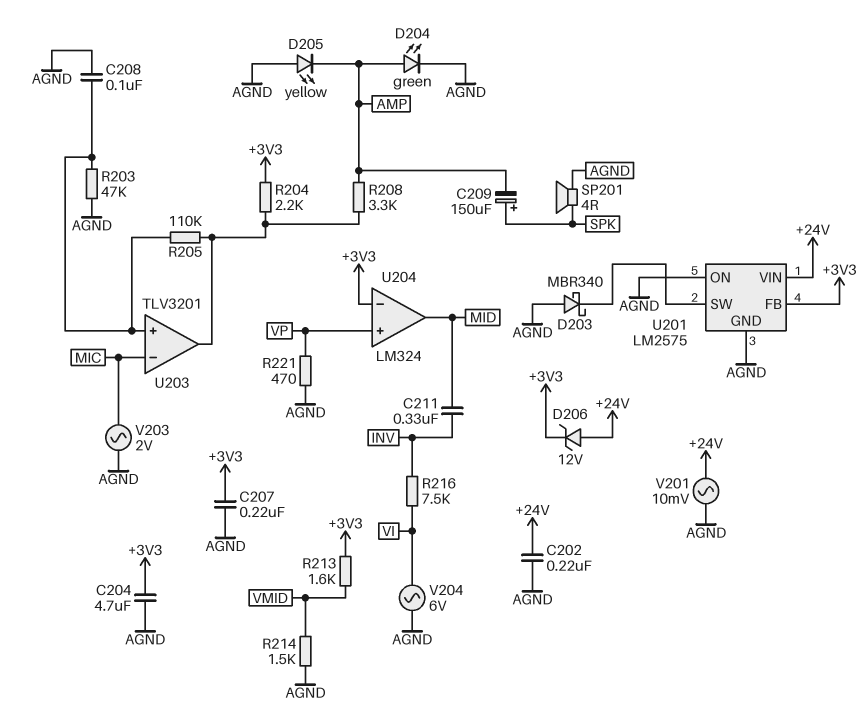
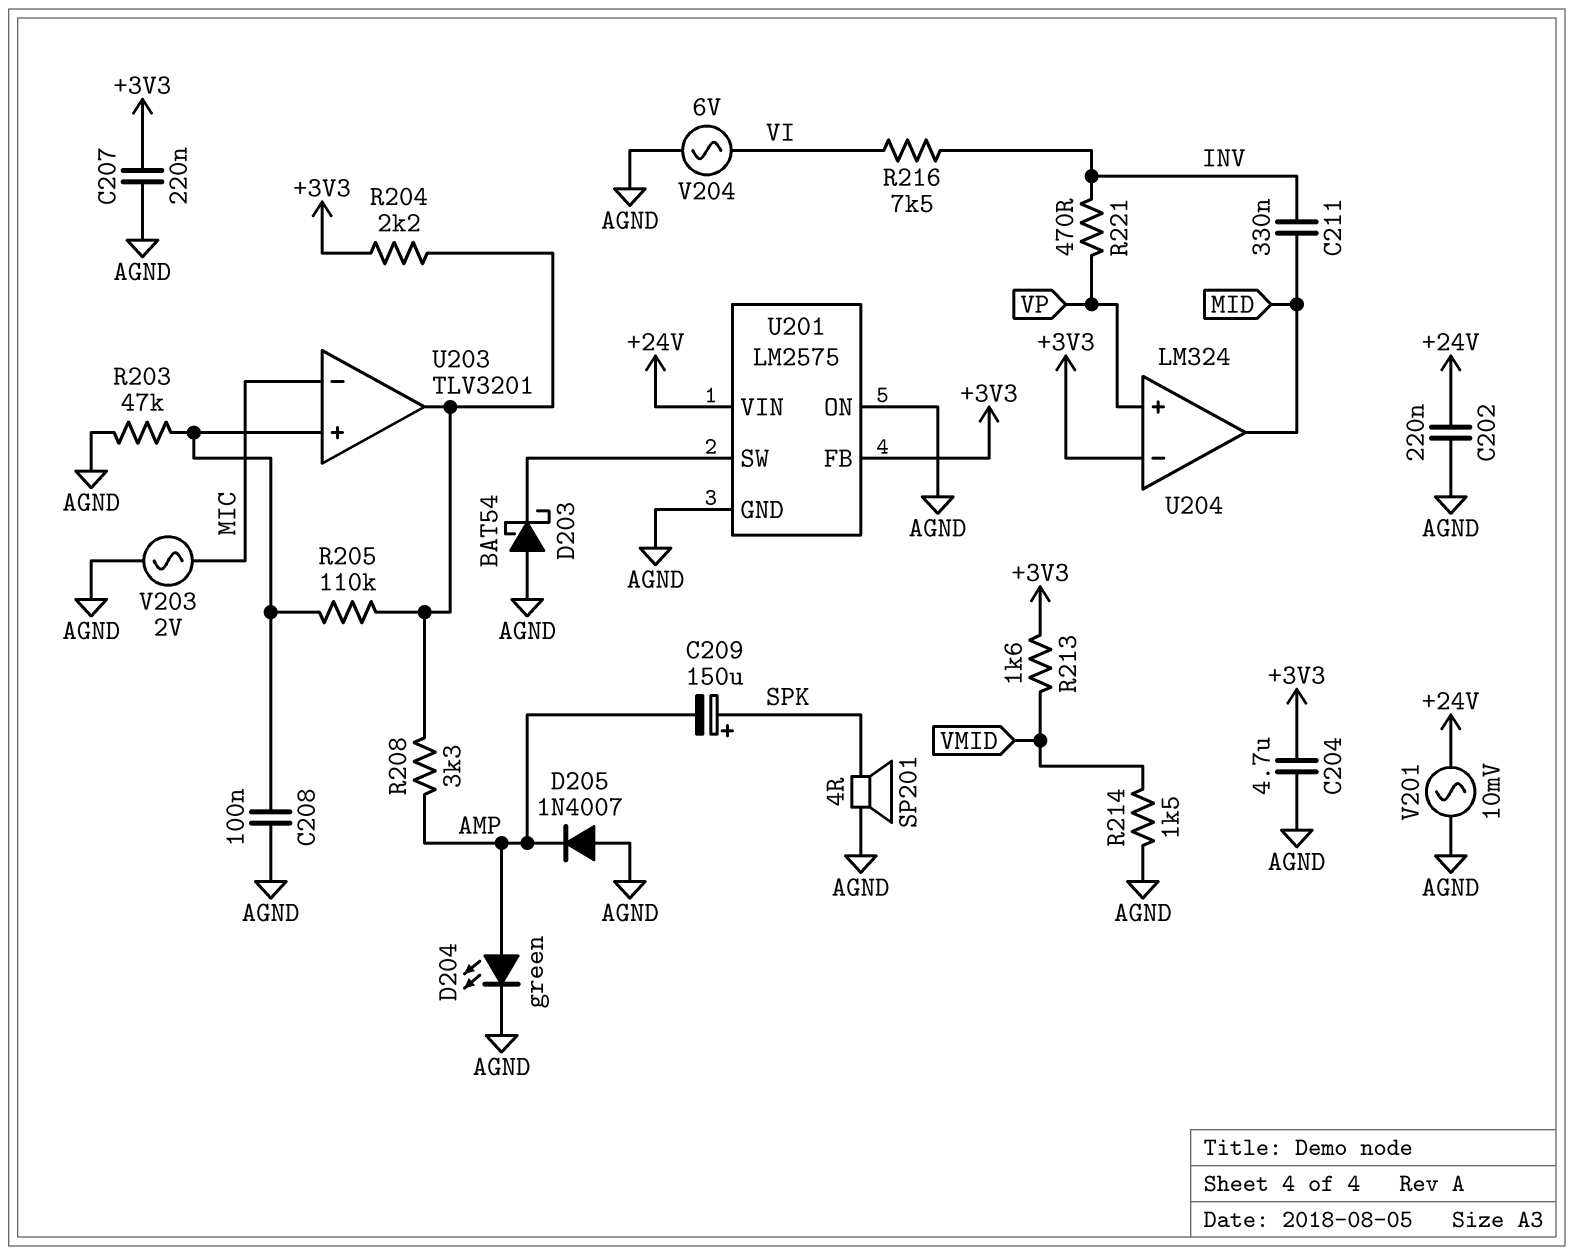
D203: schottky MBR340 (A AGND, K U201/SW) -> schottky BAT54 (A AGND, K U201/SW)
D205: LED yellow (A AGND, K AMP) -> diode 1N4007 (A AGND, K AMP)
D206: zener 12V (A +24V, K +3V3) -> none
R221: 470 (AGND, VP) -> 470 (INV, VP)

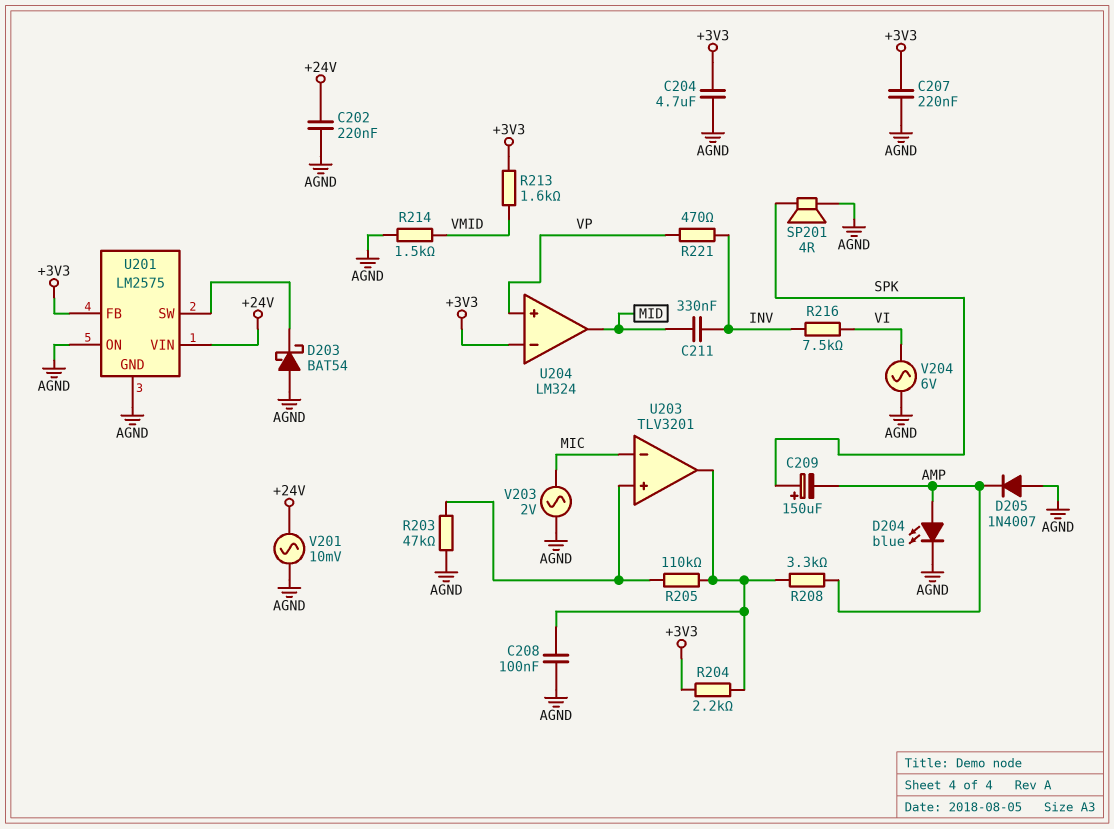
C208: 100nF (AGND, U203/in+) -> 100nF (AGND, U203/out)
D204: LED green (A AMP, K AGND) -> LED blue (A AMP, K AGND)

